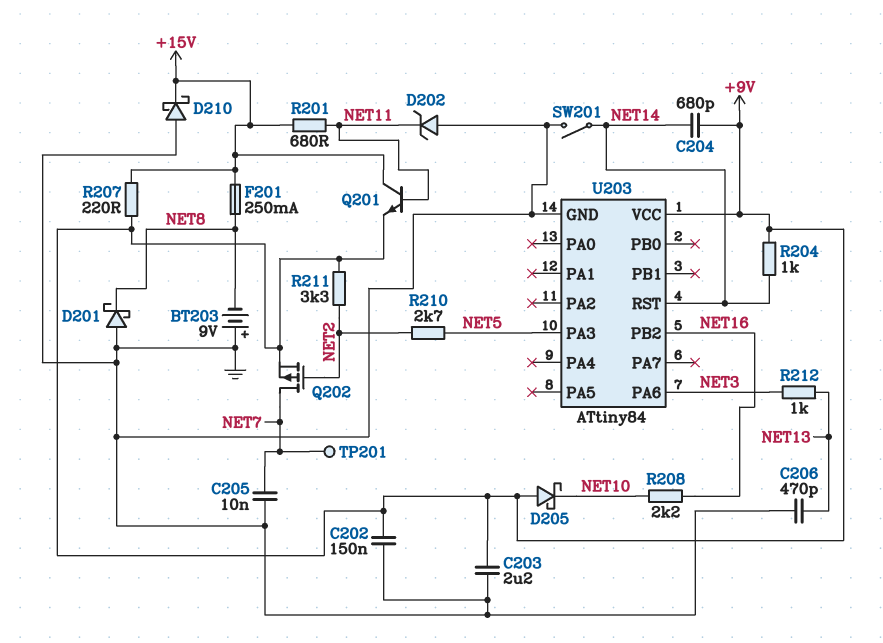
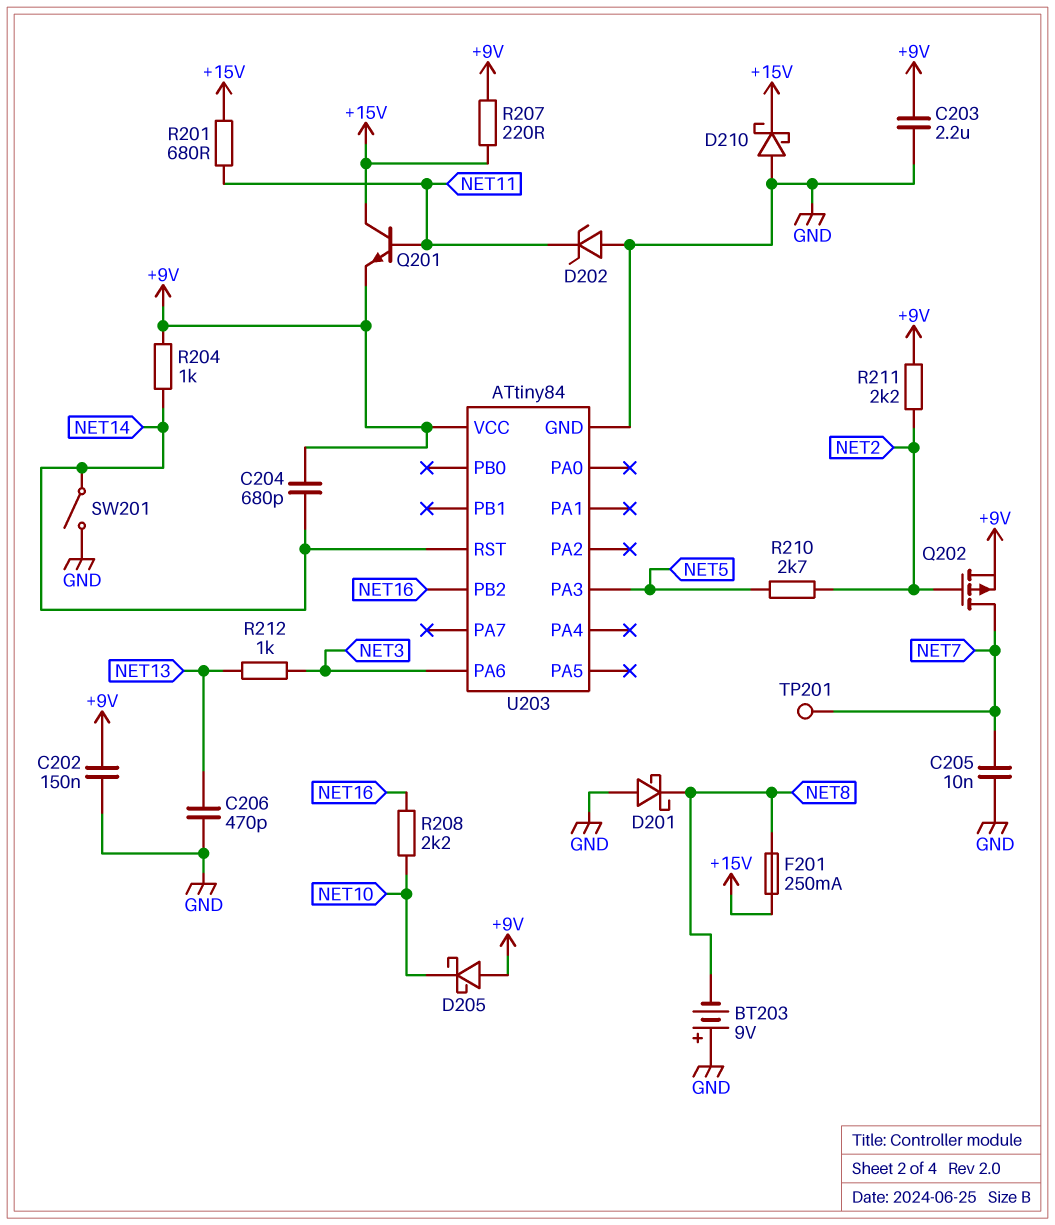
R211: 3.3k (+9V, NET2) -> 2.2k (+9V, NET2)

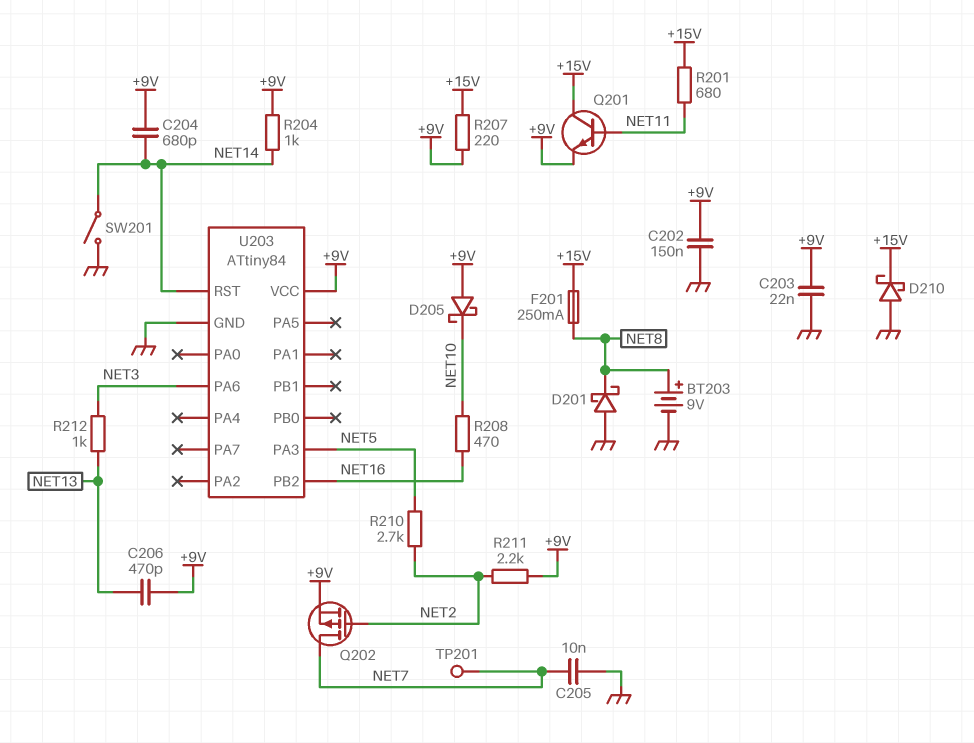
BT203: 9V (plus GND, minus NET8) -> 9V (plus NET8, minus GND)
C203: 2.2uF (+9V, GND) -> 22nF (+9V, GND)
C206: 470pF (GND, NET13) -> 470pF (+9V, NET13)
D202: zener (A GND, K NET11) -> none
R208: 2.2k (NET10, NET16) -> 470 (NET10, NET16)

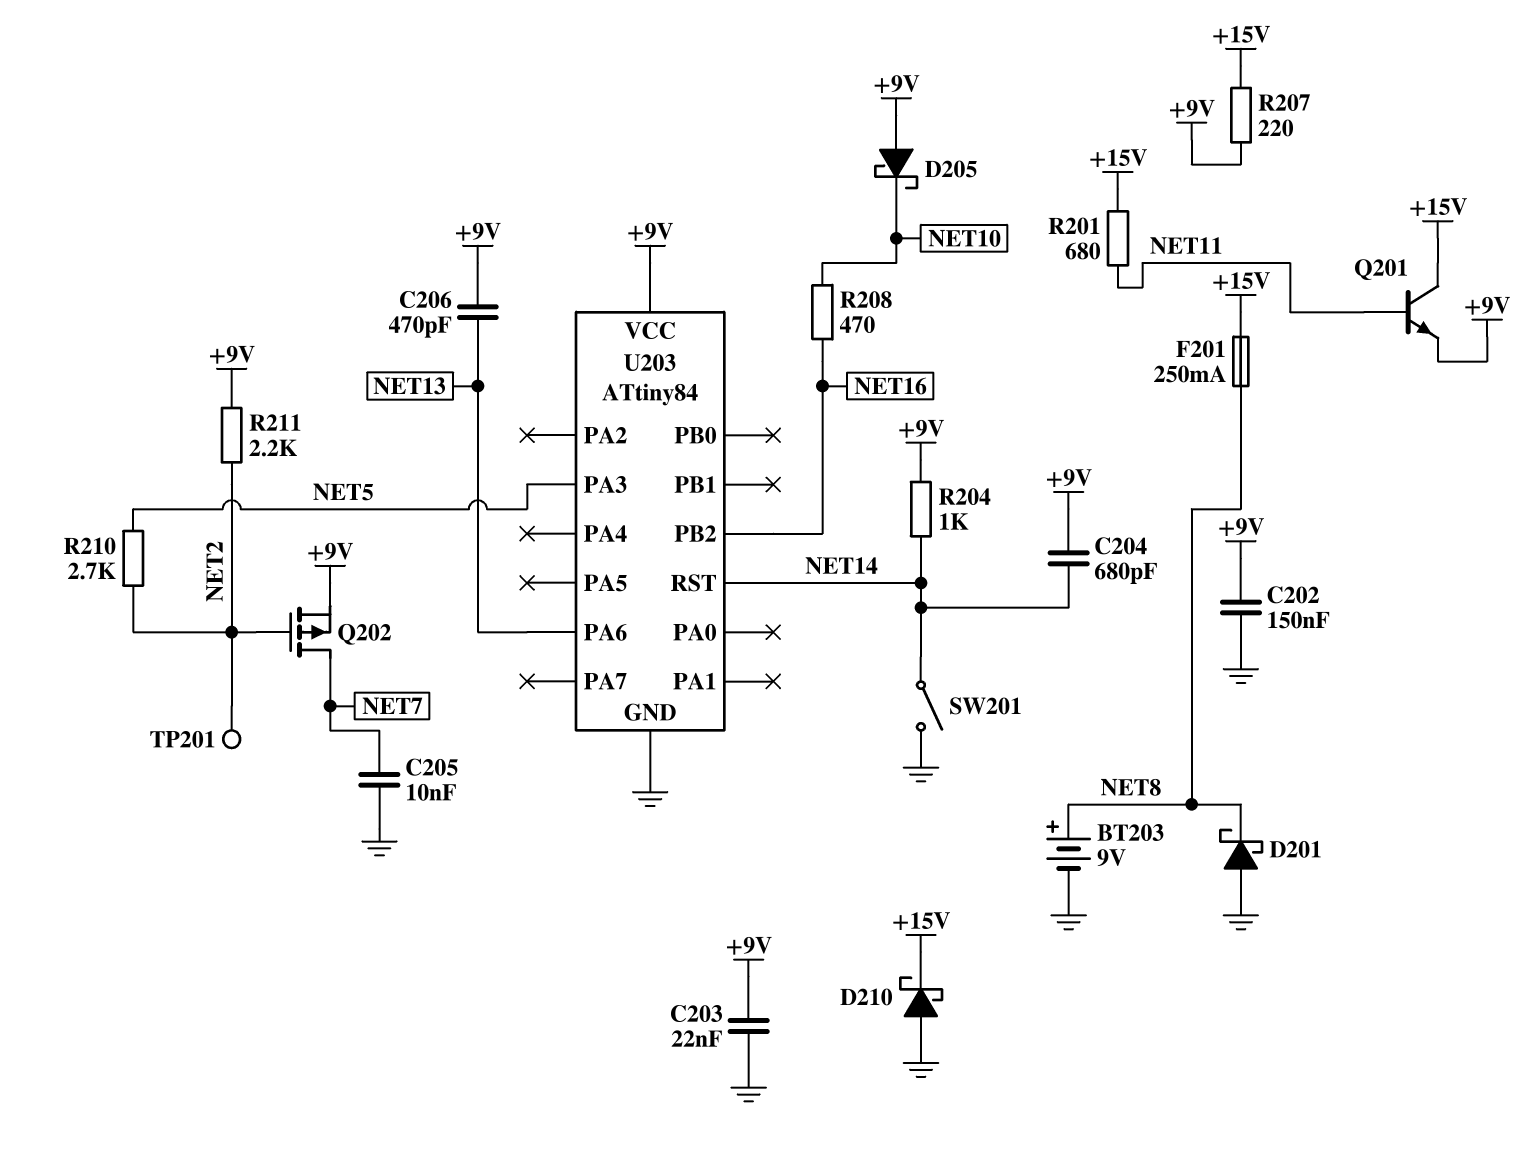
R212: 1k (NET3, NET13) -> none
TP201: test point (NET7) -> test point (NET2)
U203 pin PA6: NET3 -> NET13

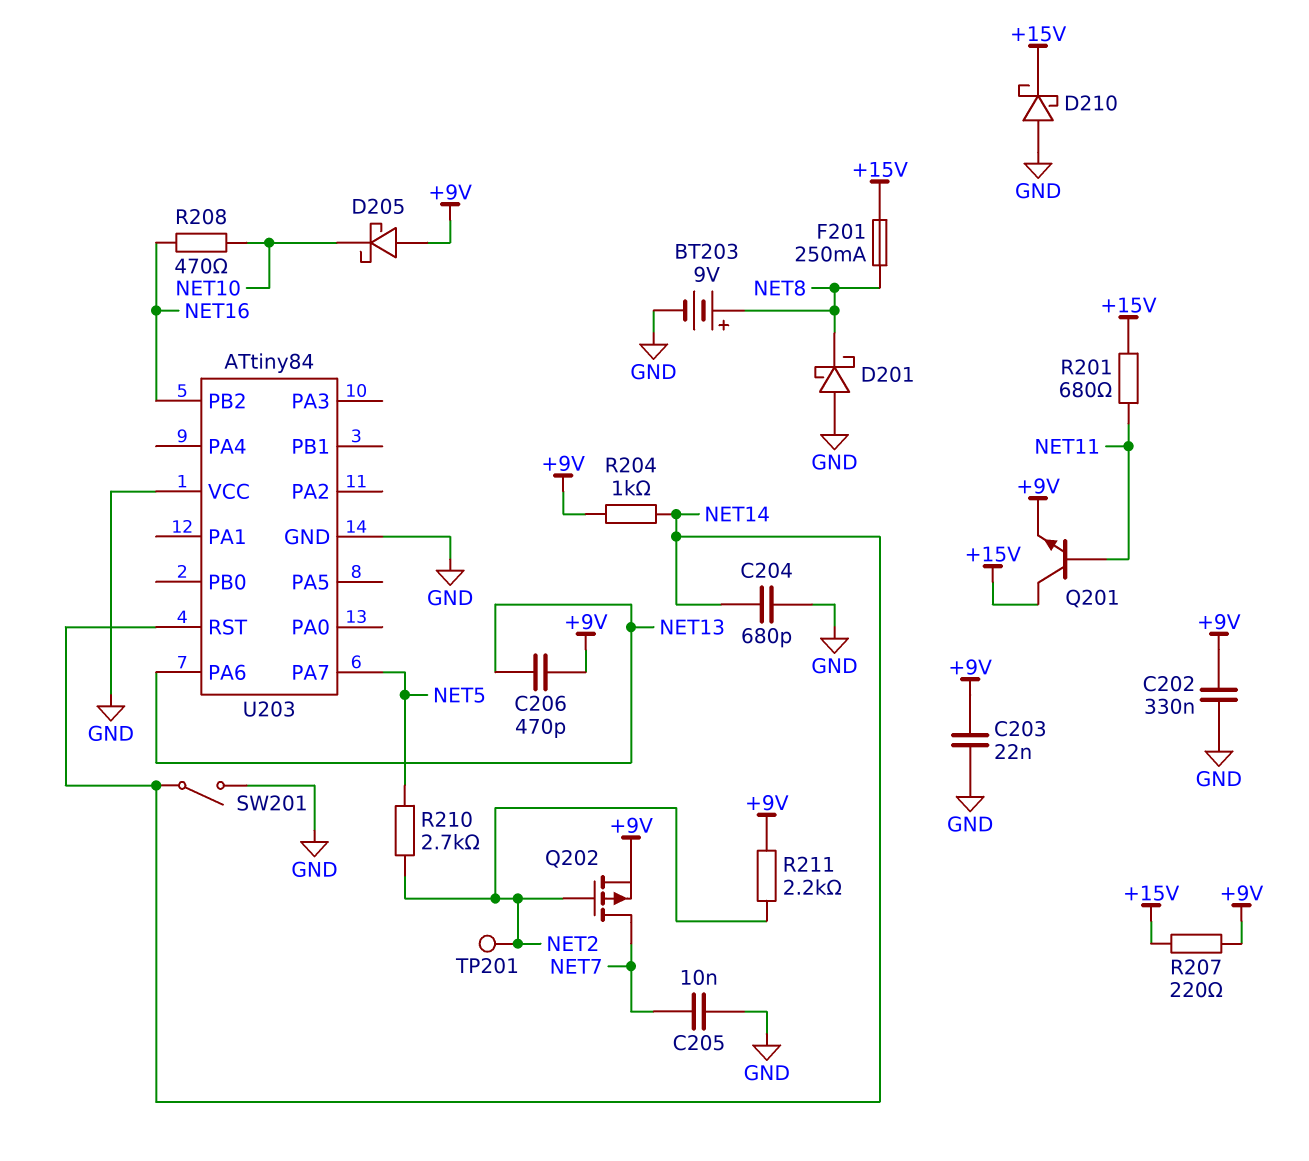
C202: 150nF (+9V, GND) -> 330nF (+9V, GND)
C204: 680pF (+9V, NET14) -> 680pF (GND, NET14)
U203 pin PA3: NET5 -> none
U203 pin PA7: none -> NET5
U203 pin VCC: +9V -> GND

